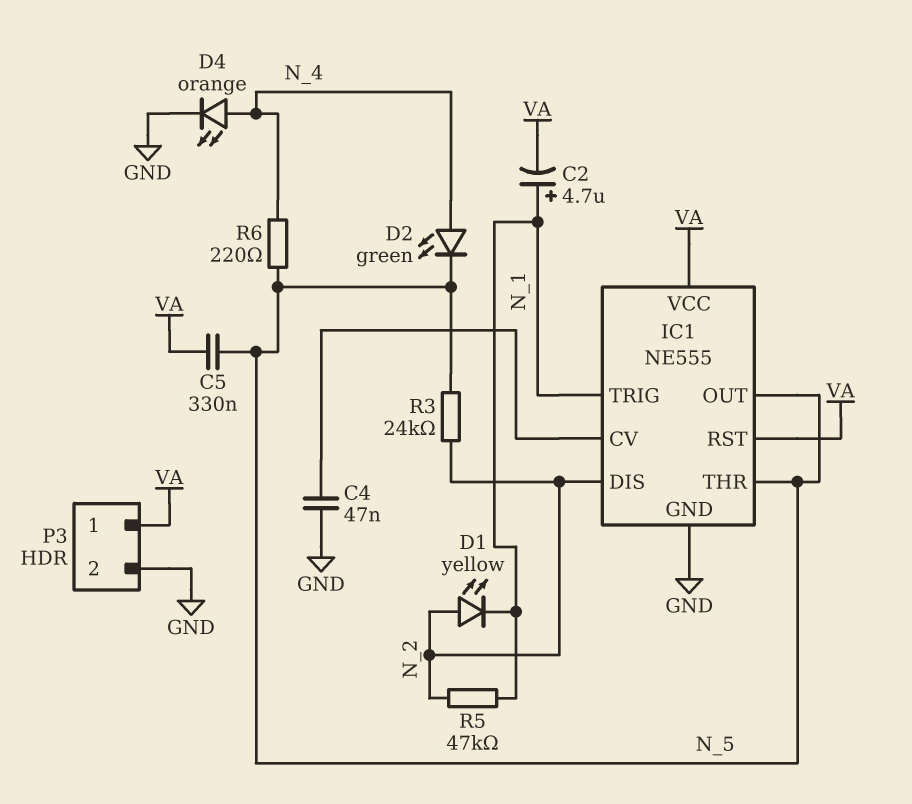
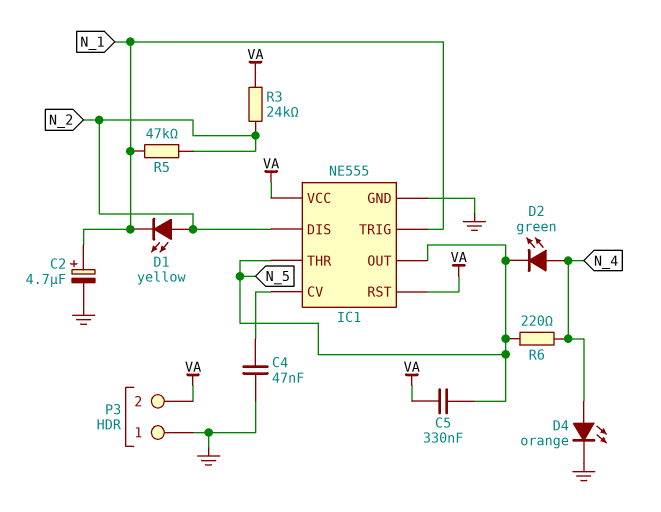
C2: 4.7uF (plus N_1, minus VA) -> 4.7uF (plus N_1, minus GND)
P3 pin 1: VA -> GND
P3 pin 2: GND -> VA
R3: 24k (N_2, N_5) -> 24k (N_2, VA)

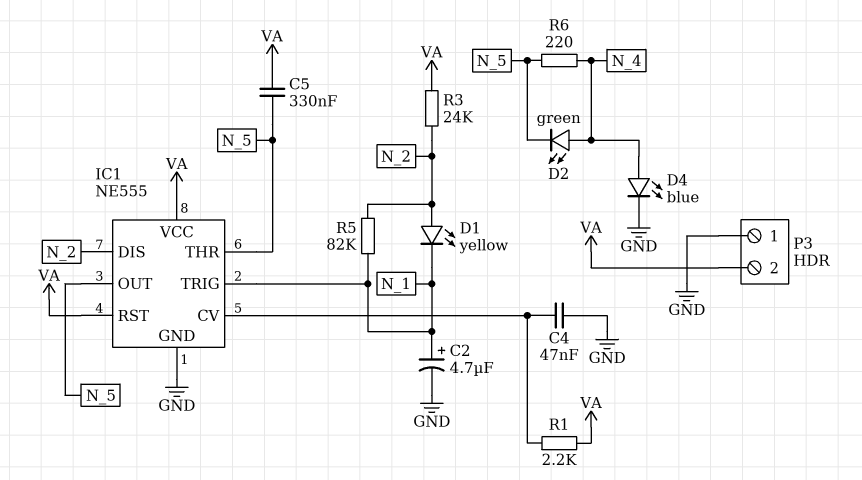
D4: LED orange (A N_4, K GND) -> LED blue (A N_4, K GND)
R1: none -> 2.2k (IC1/CV, VA)
R5: 47k (N_1, N_2) -> 82k (N_1, N_2)

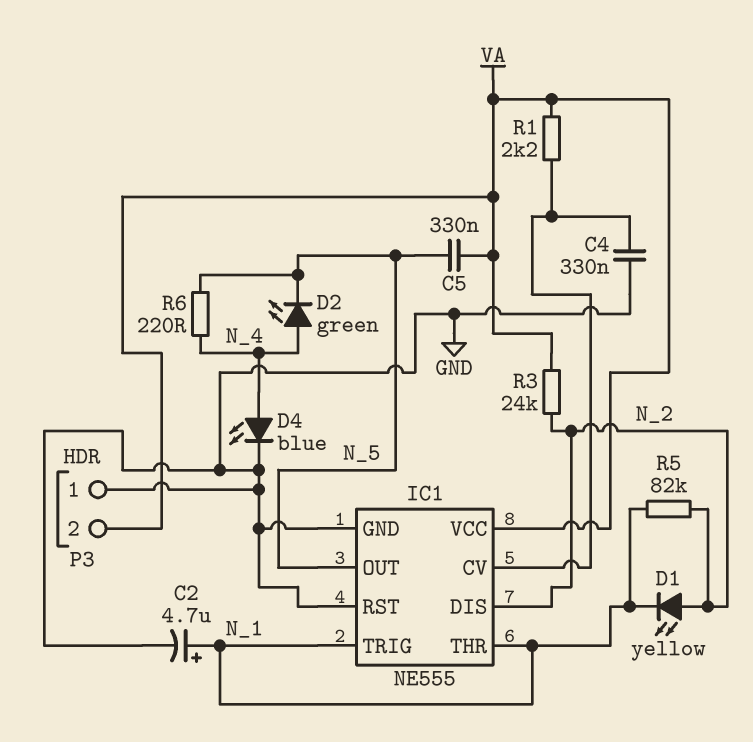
C4: 47nF (GND, IC1/CV) -> 330nF (GND, IC1/CV)
IC1 pin RST: VA -> GND
IC1 pin THR: N_5 -> N_1

